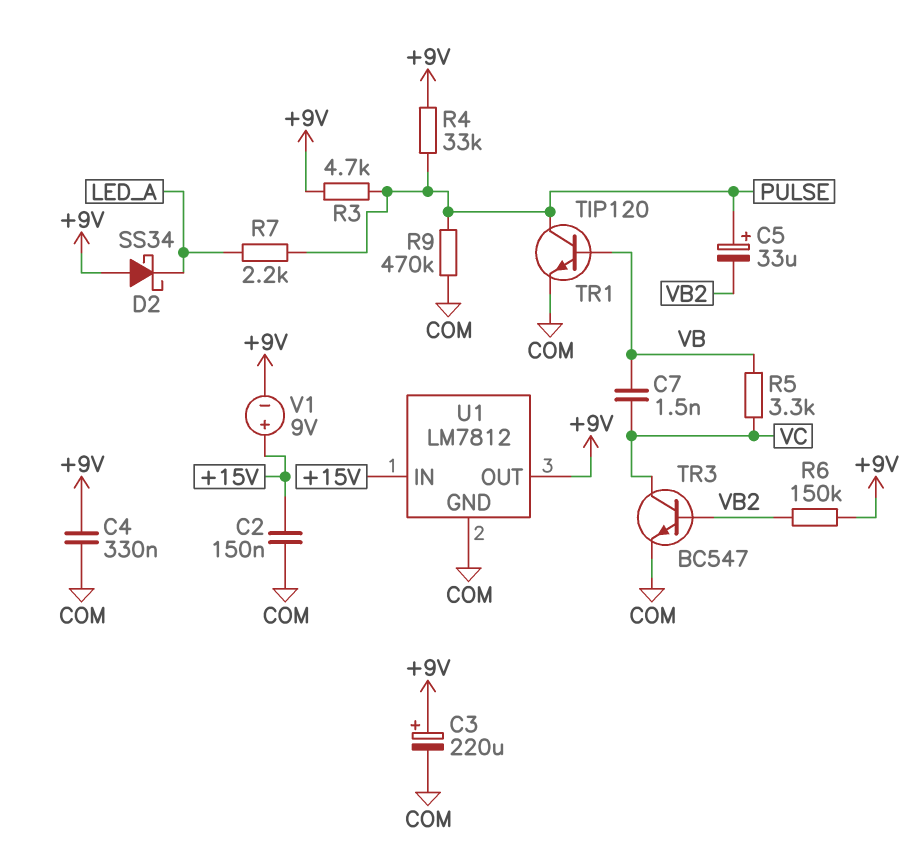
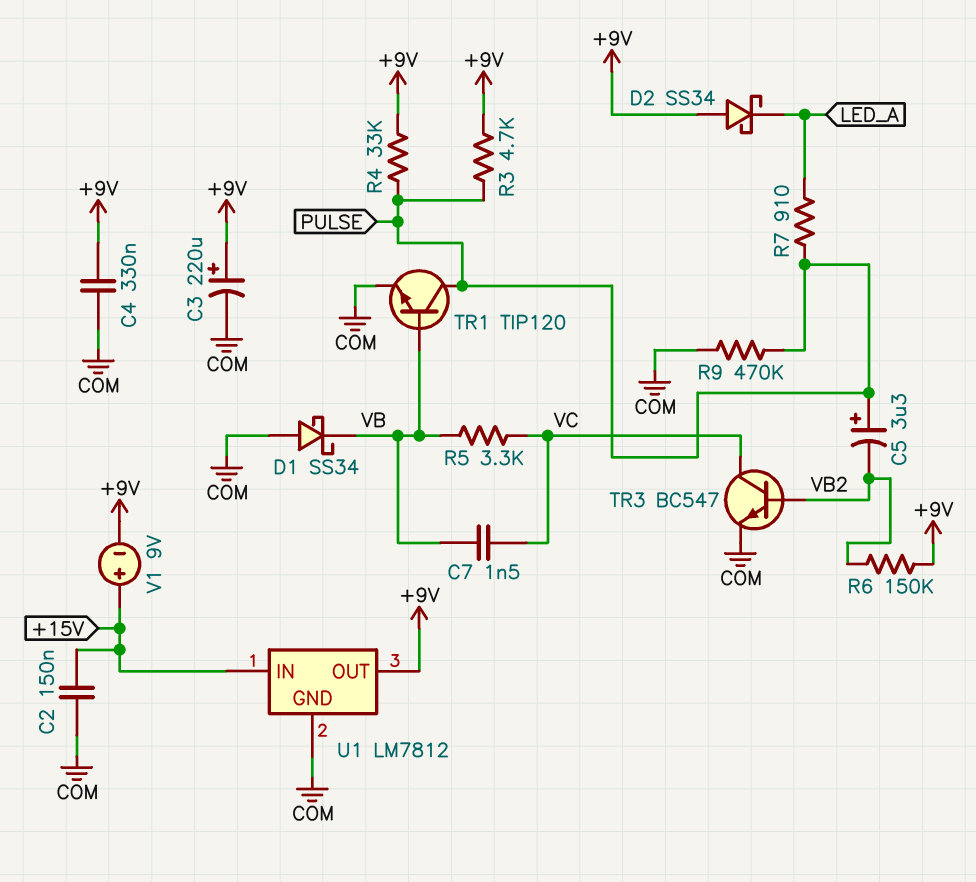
C5: 33uF (plus PULSE, minus VB2) -> 3.3uF (plus PULSE, minus VB2)
D1: none -> schottky SS34 (A COM, K VB)
R7: 2.2k (LED_A, PULSE) -> 910 (LED_A, PULSE)

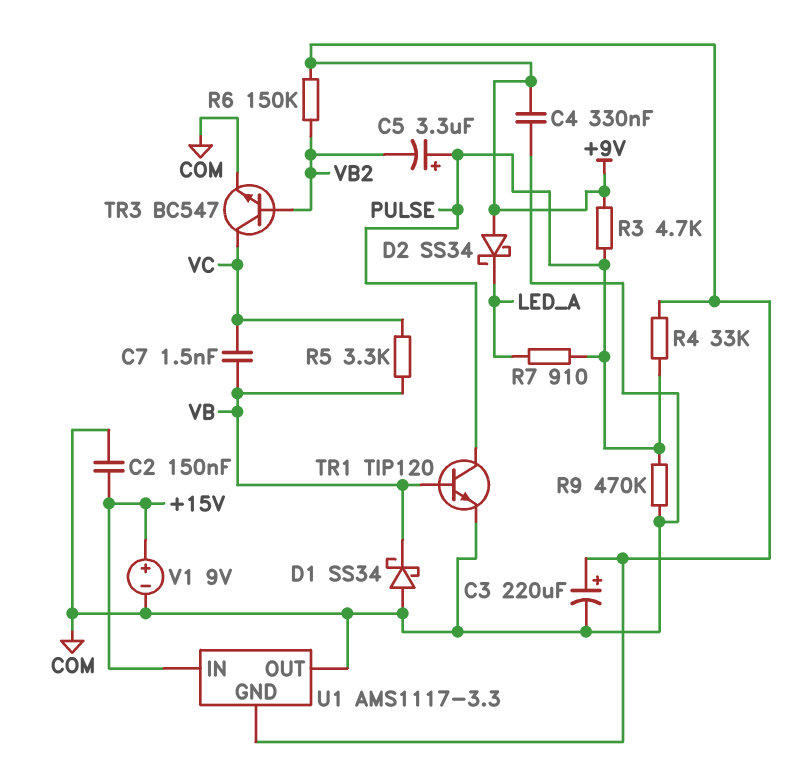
U1: LM7812 -> AMS1117-3.3
U1 pin GND: COM -> +9V
U1 pin OUT: +9V -> COM
V1: 9V (plus +15V, minus +9V) -> 9V (plus +15V, minus COM)

